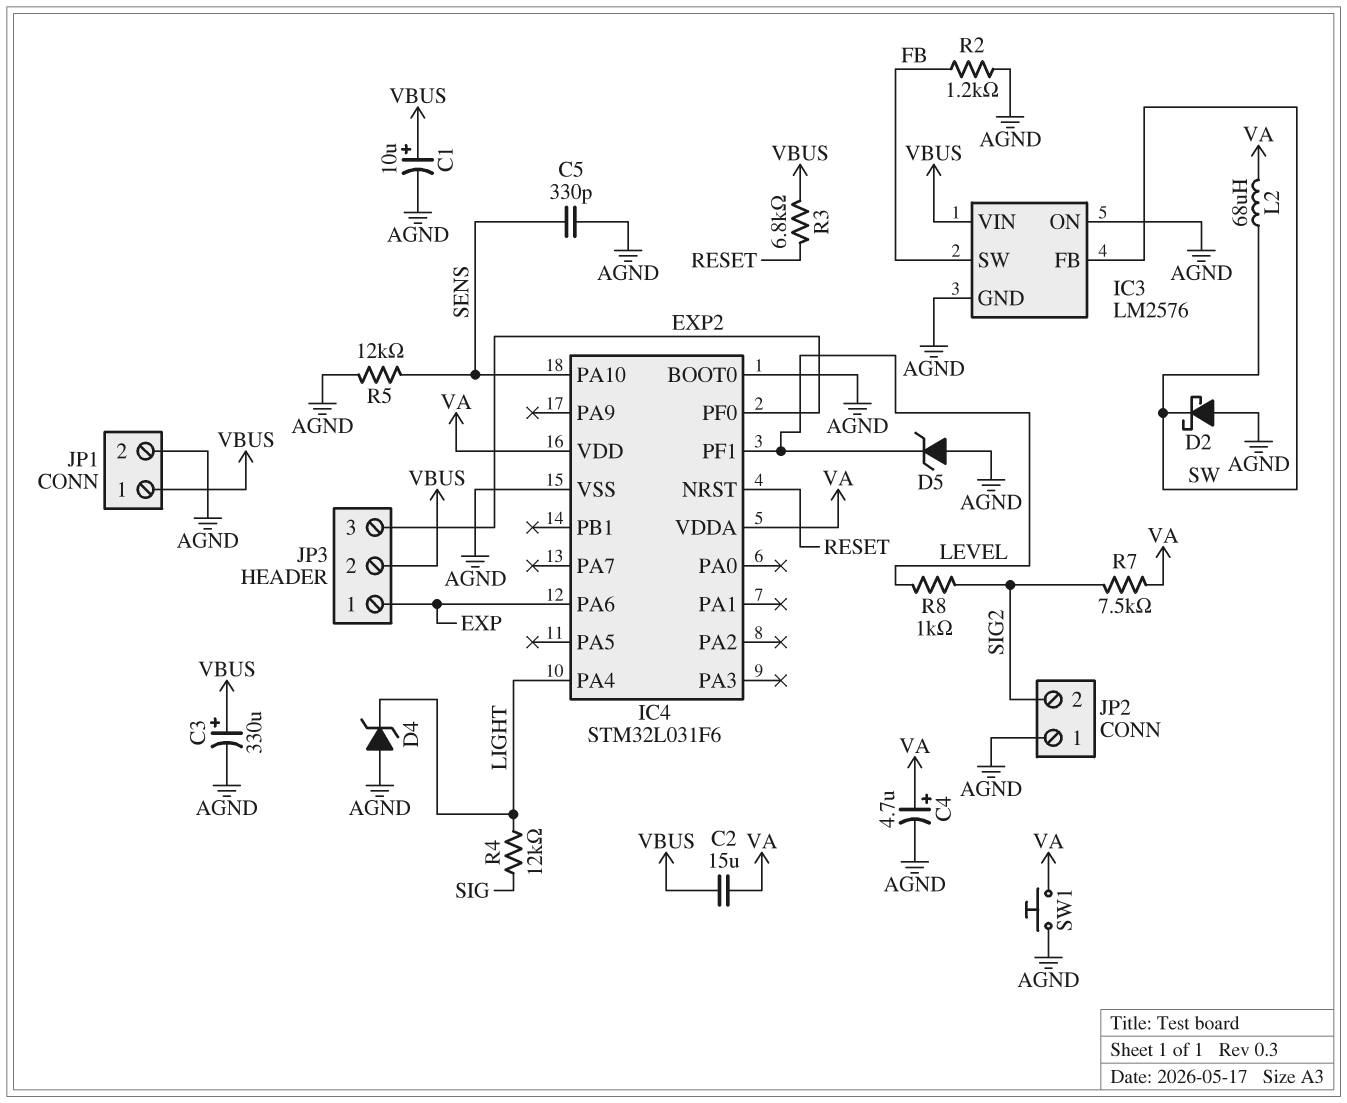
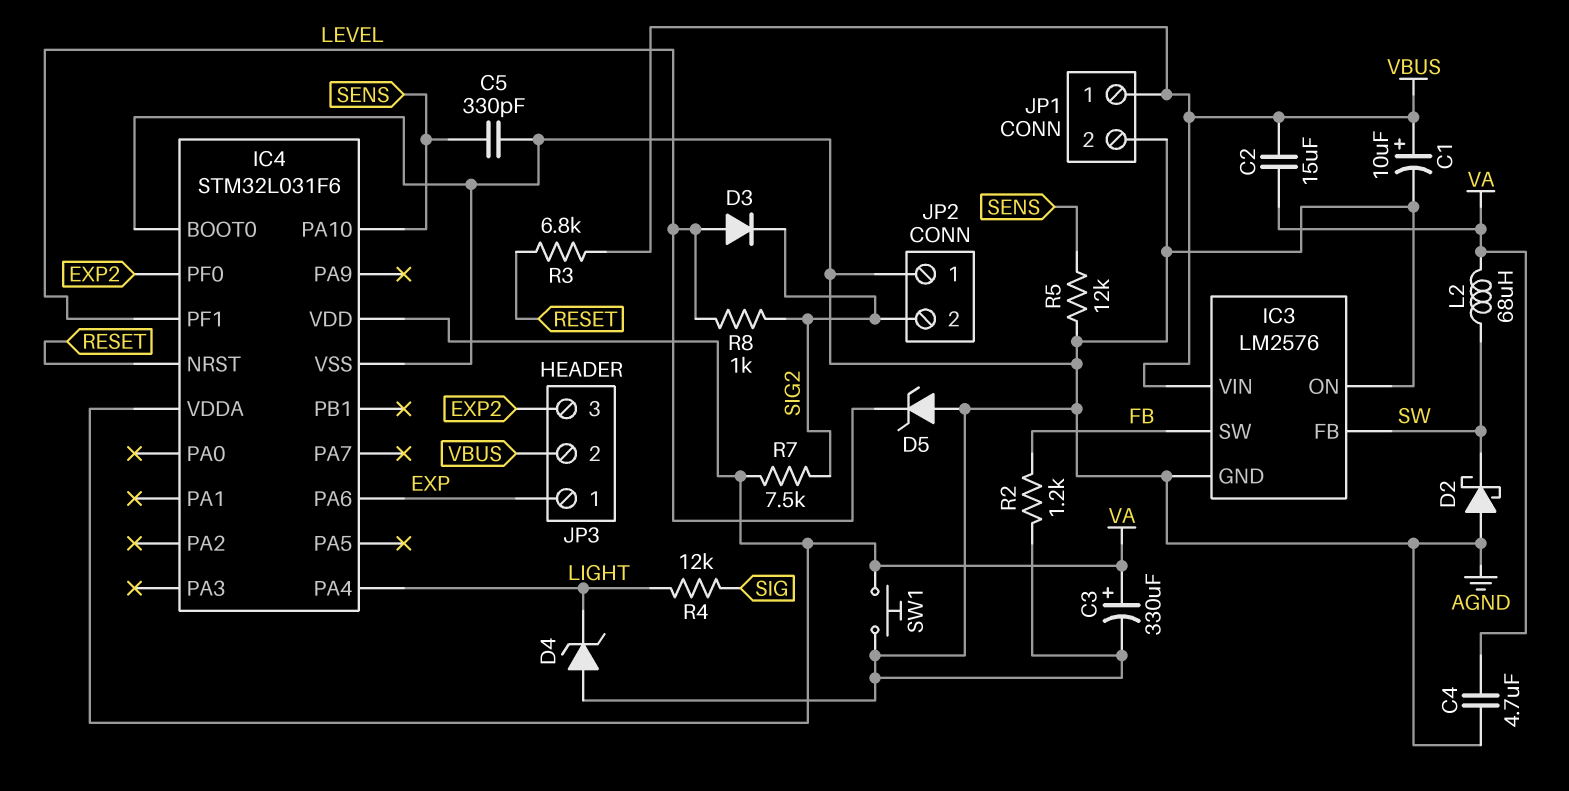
C3: 330uF (plus VBUS, minus AGND) -> 330uF (plus VA, minus AGND)
C4: 4.7uF (plus VA, minus AGND) -> 4.7uF (AGND, VA)
D3: none -> diode (A LEVEL, K SIG2)

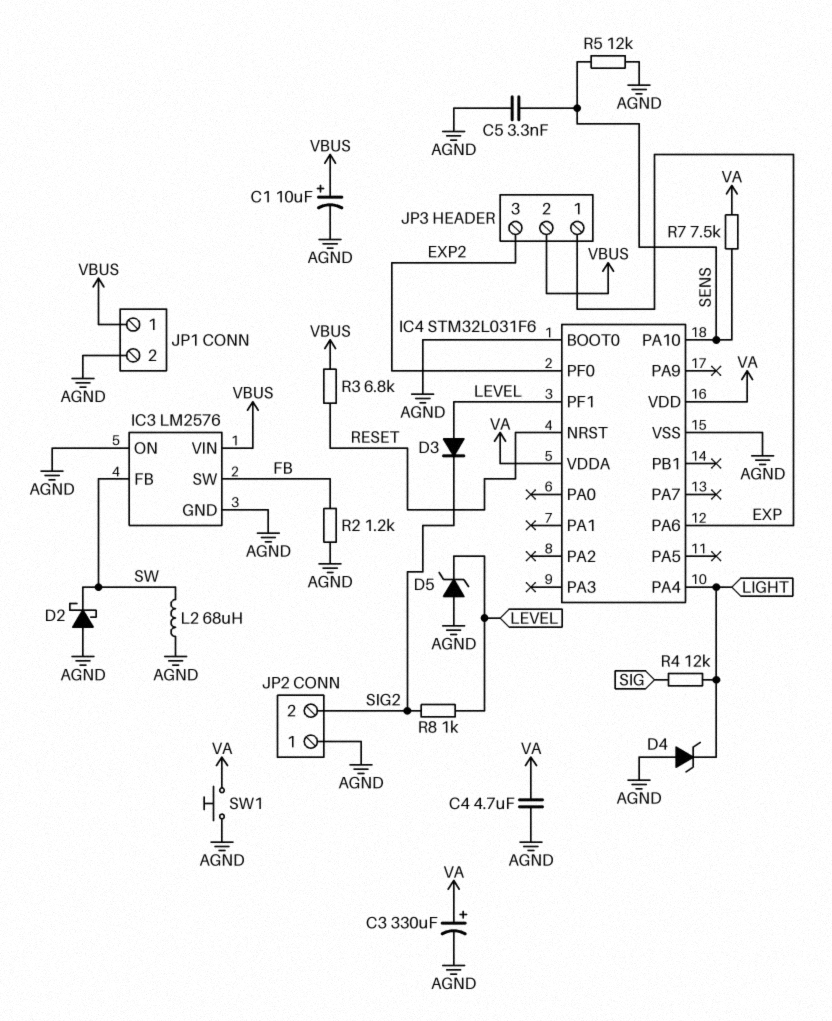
C2: 15uF (VA, VBUS) -> none
C5: 330pF (AGND, SENS) -> 3.3nF (AGND, SENS)
L2: 68uH (SW, VA) -> 68uH (AGND, SW)
R7: 7.5k (SIG2, VA) -> 7.5k (SENS, VA)

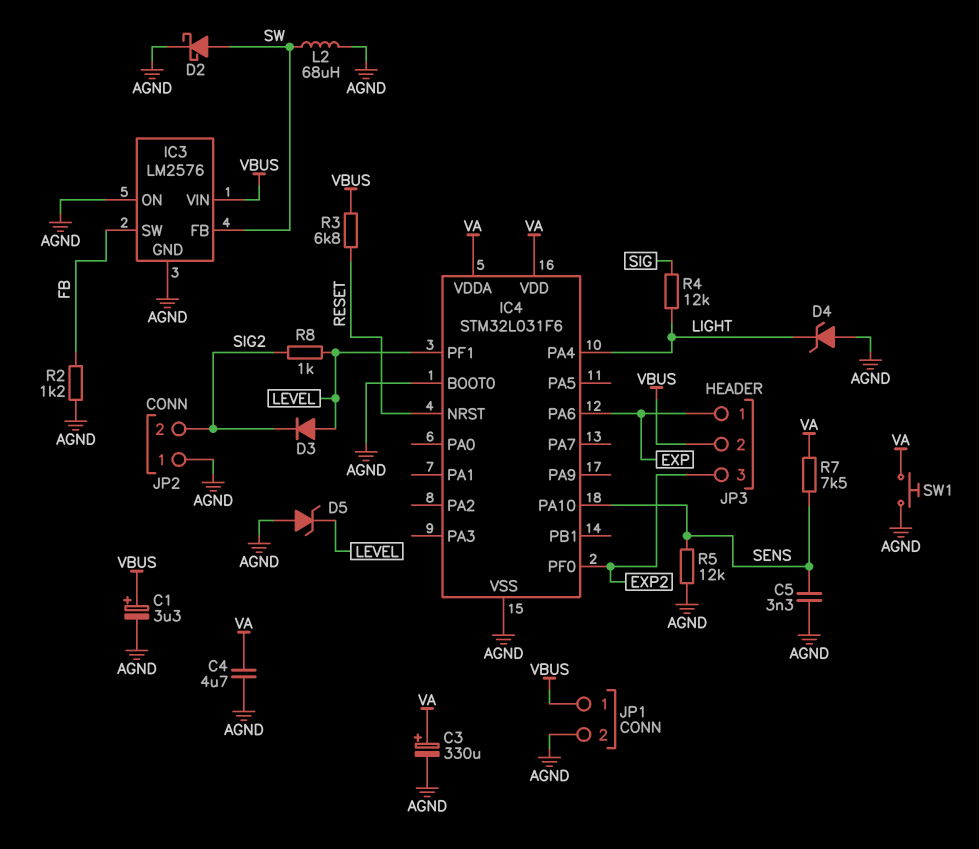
C1: 10uF (plus VBUS, minus AGND) -> 3.3uF (plus VBUS, minus AGND)
D2: schottky (A AGND, K SW) -> schottky (A SW, K AGND)

